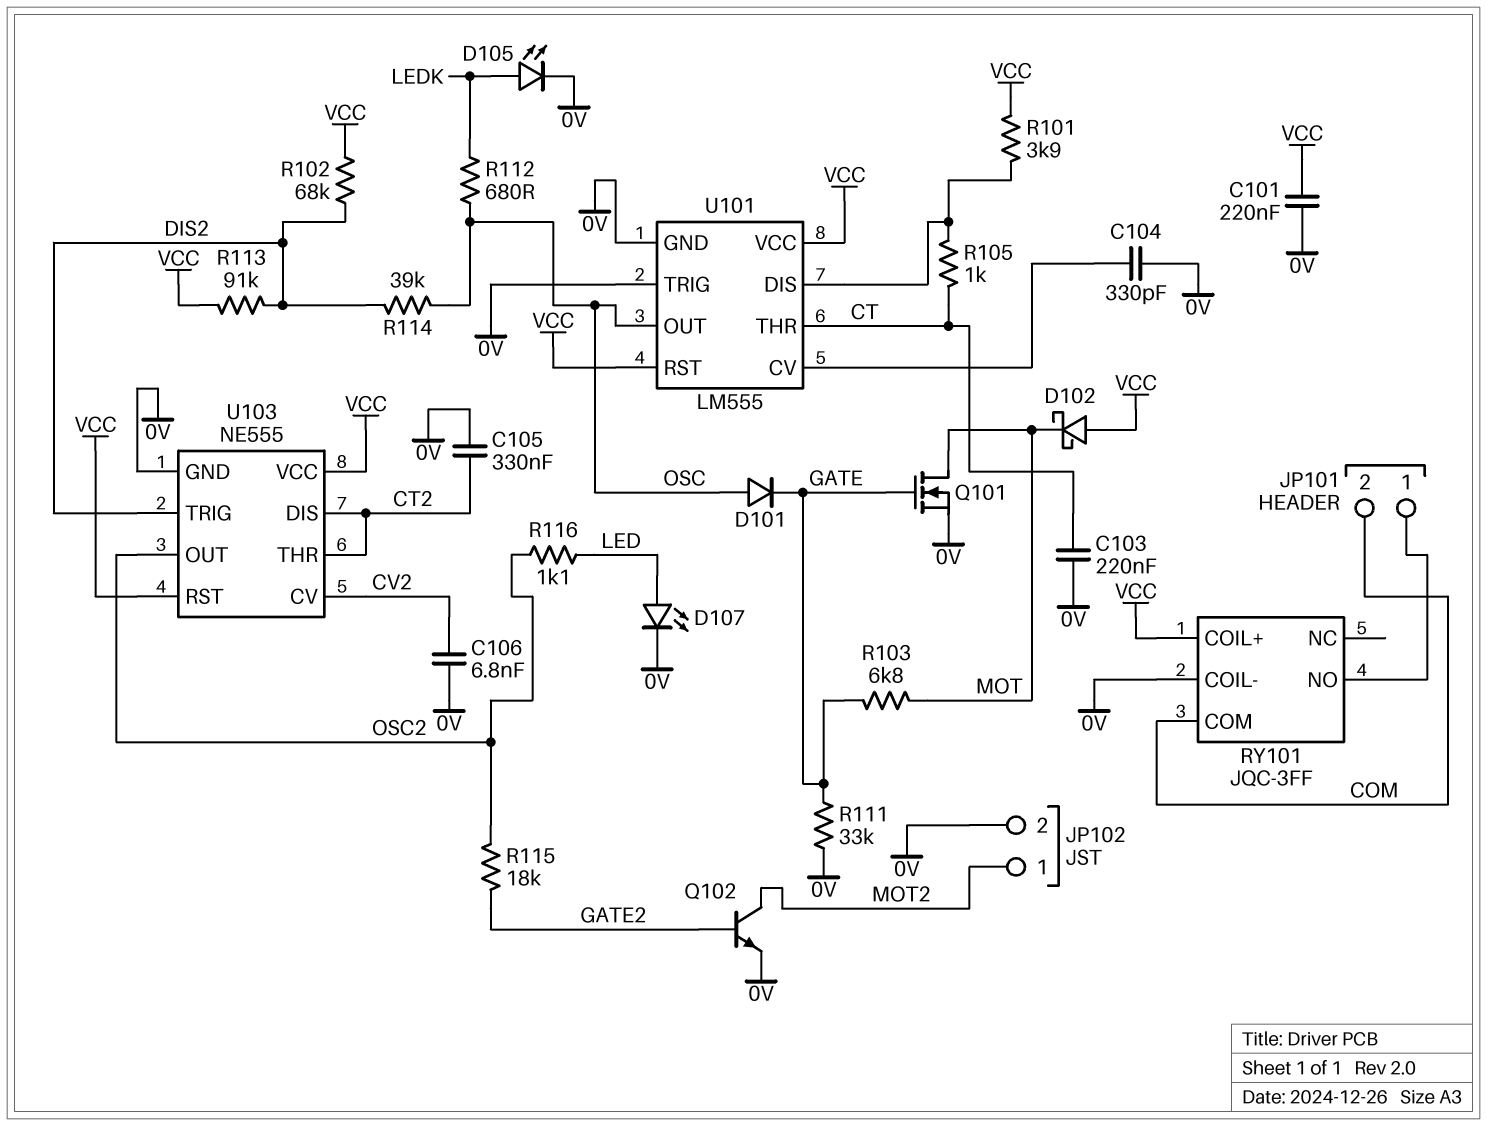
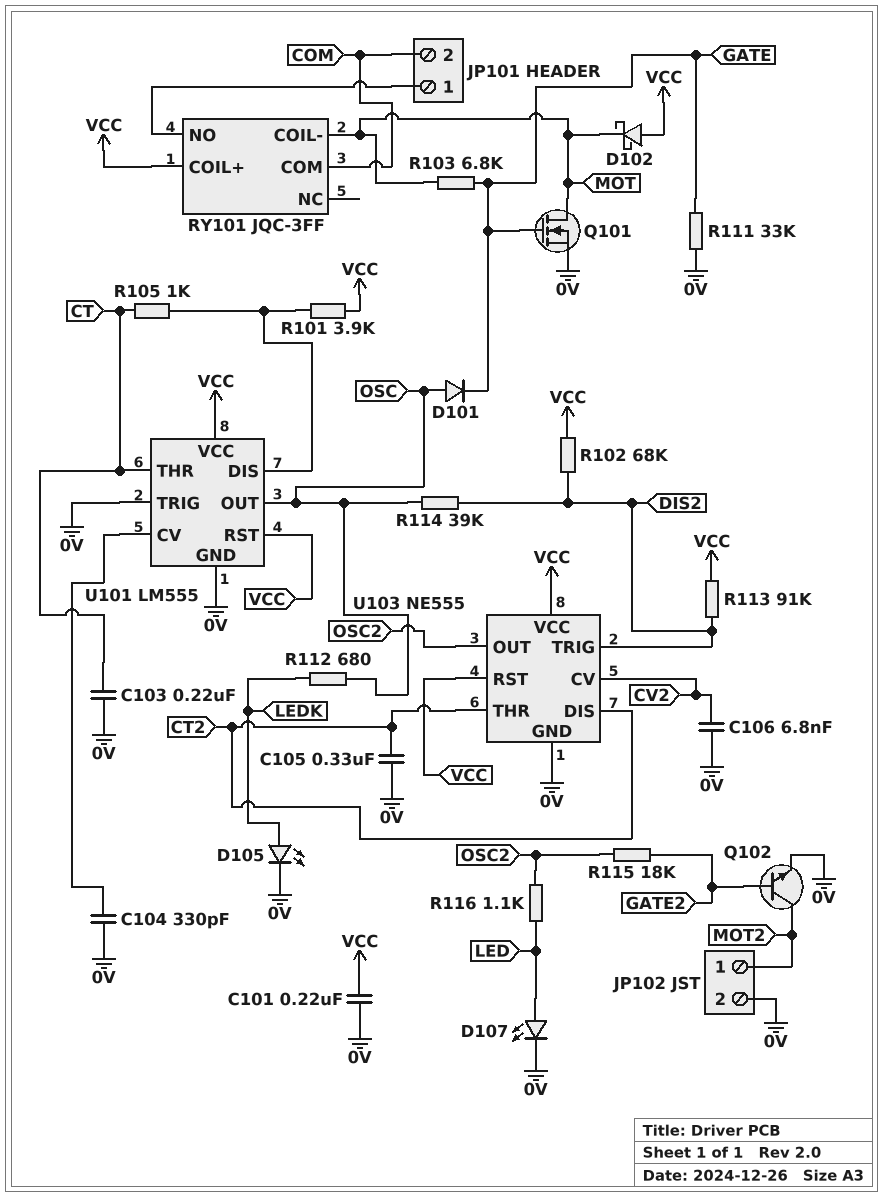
RY101 pin COIL-: 0V -> MOT

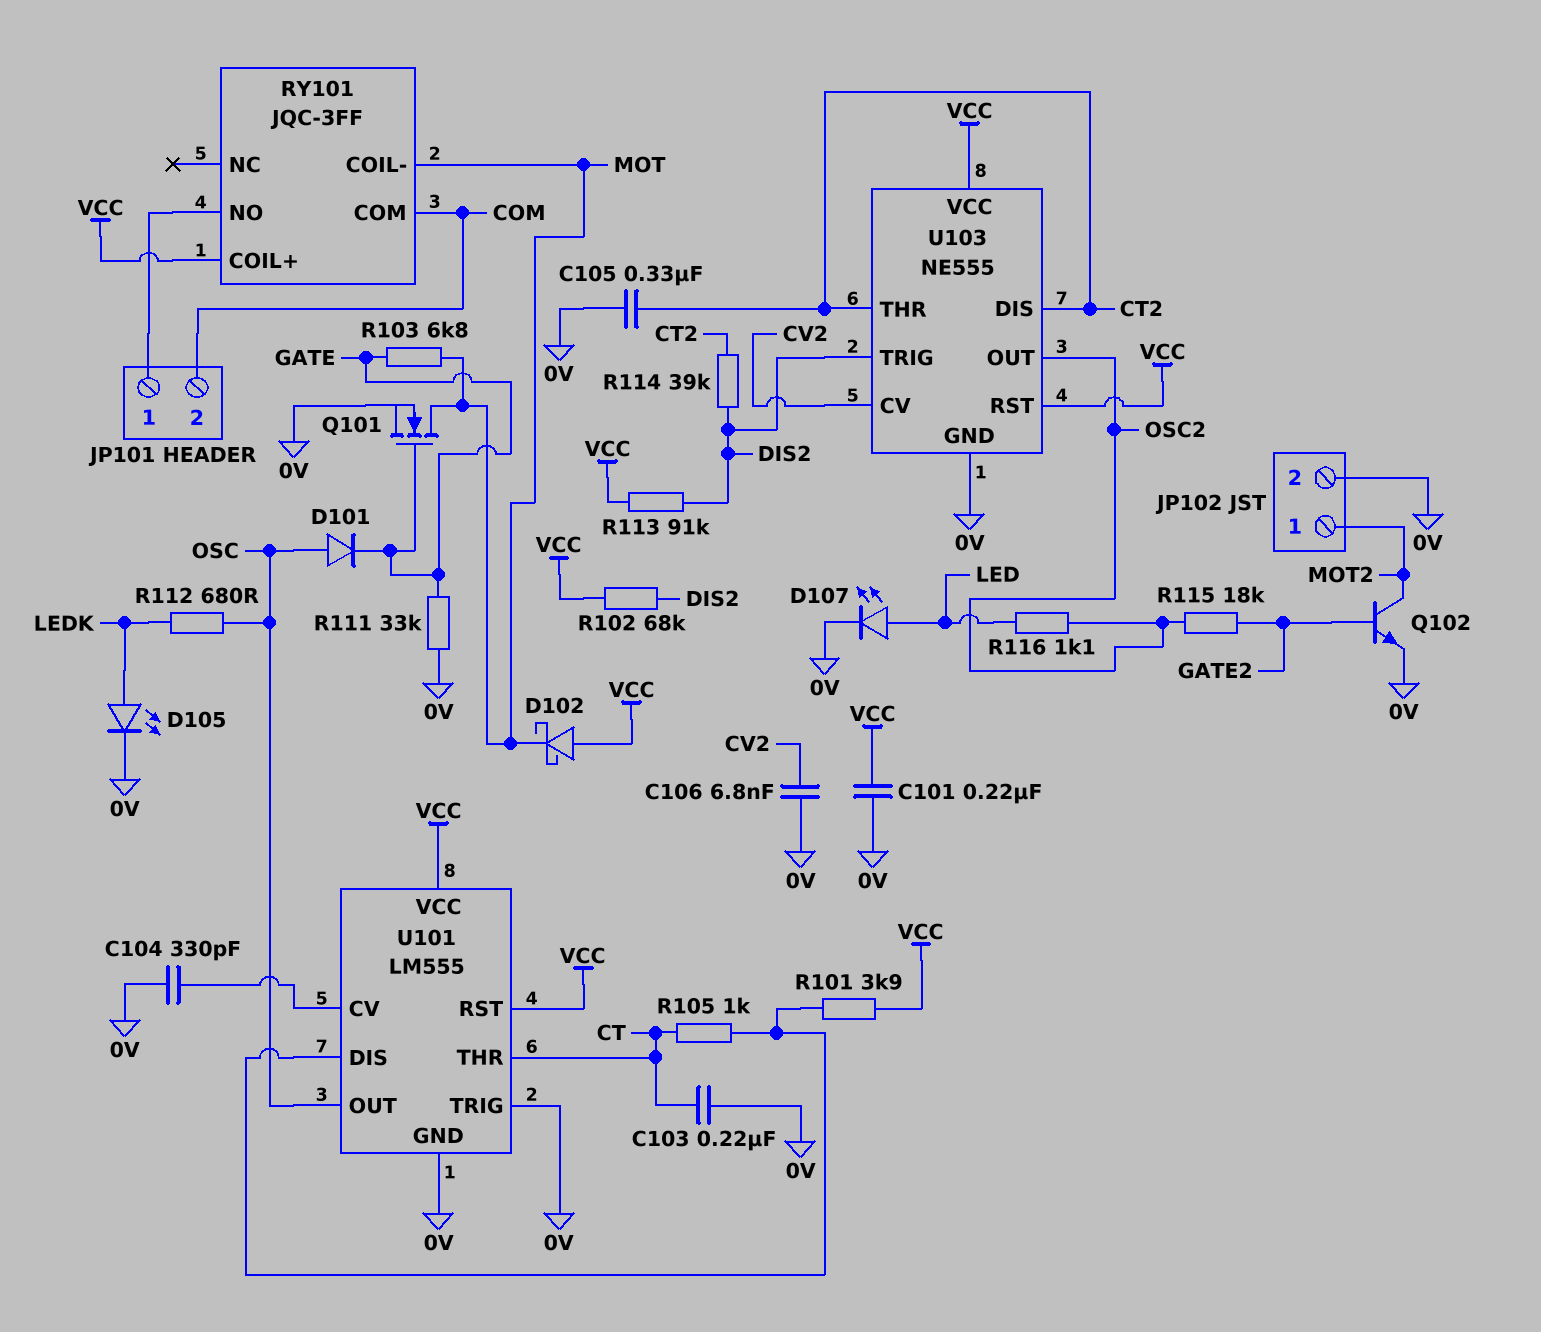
R114: 39k (DIS2, OSC) -> 39k (CT2, DIS2)

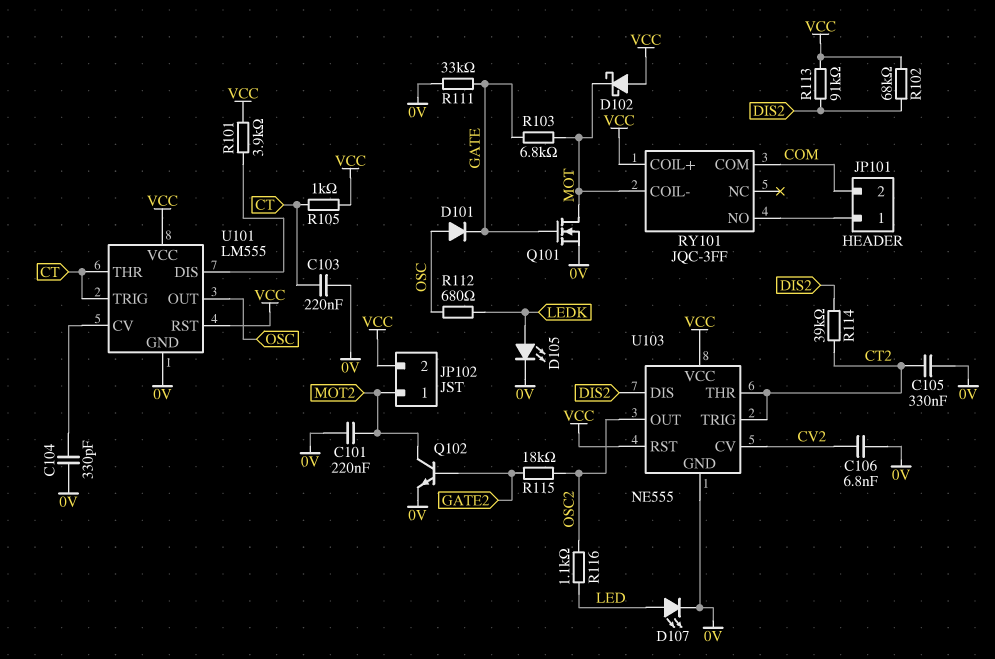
C101: 220nF (0V, VCC) -> 220nF (0V, MOT2)
JP102 pin 2: 0V -> VCC
R105: 1k (CT, U101/DIS) -> 1k (CT, VCC)
U101 pin TRIG: 0V -> CT
U103 pin DIS: CT2 -> DIS2
U103 pin TRIG: DIS2 -> CT2

